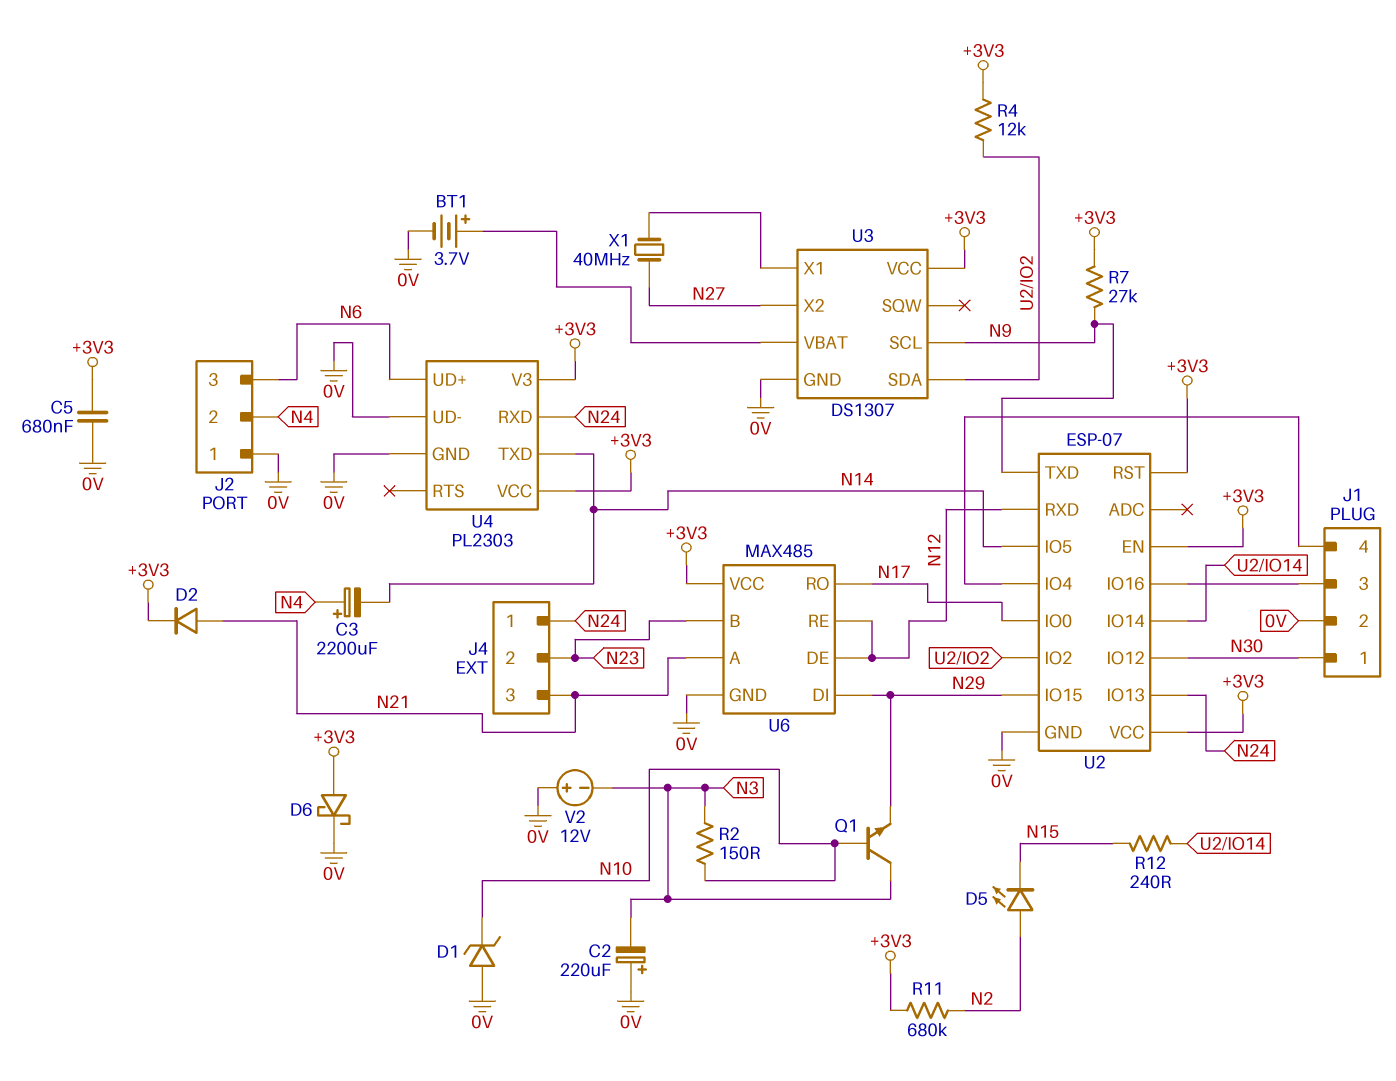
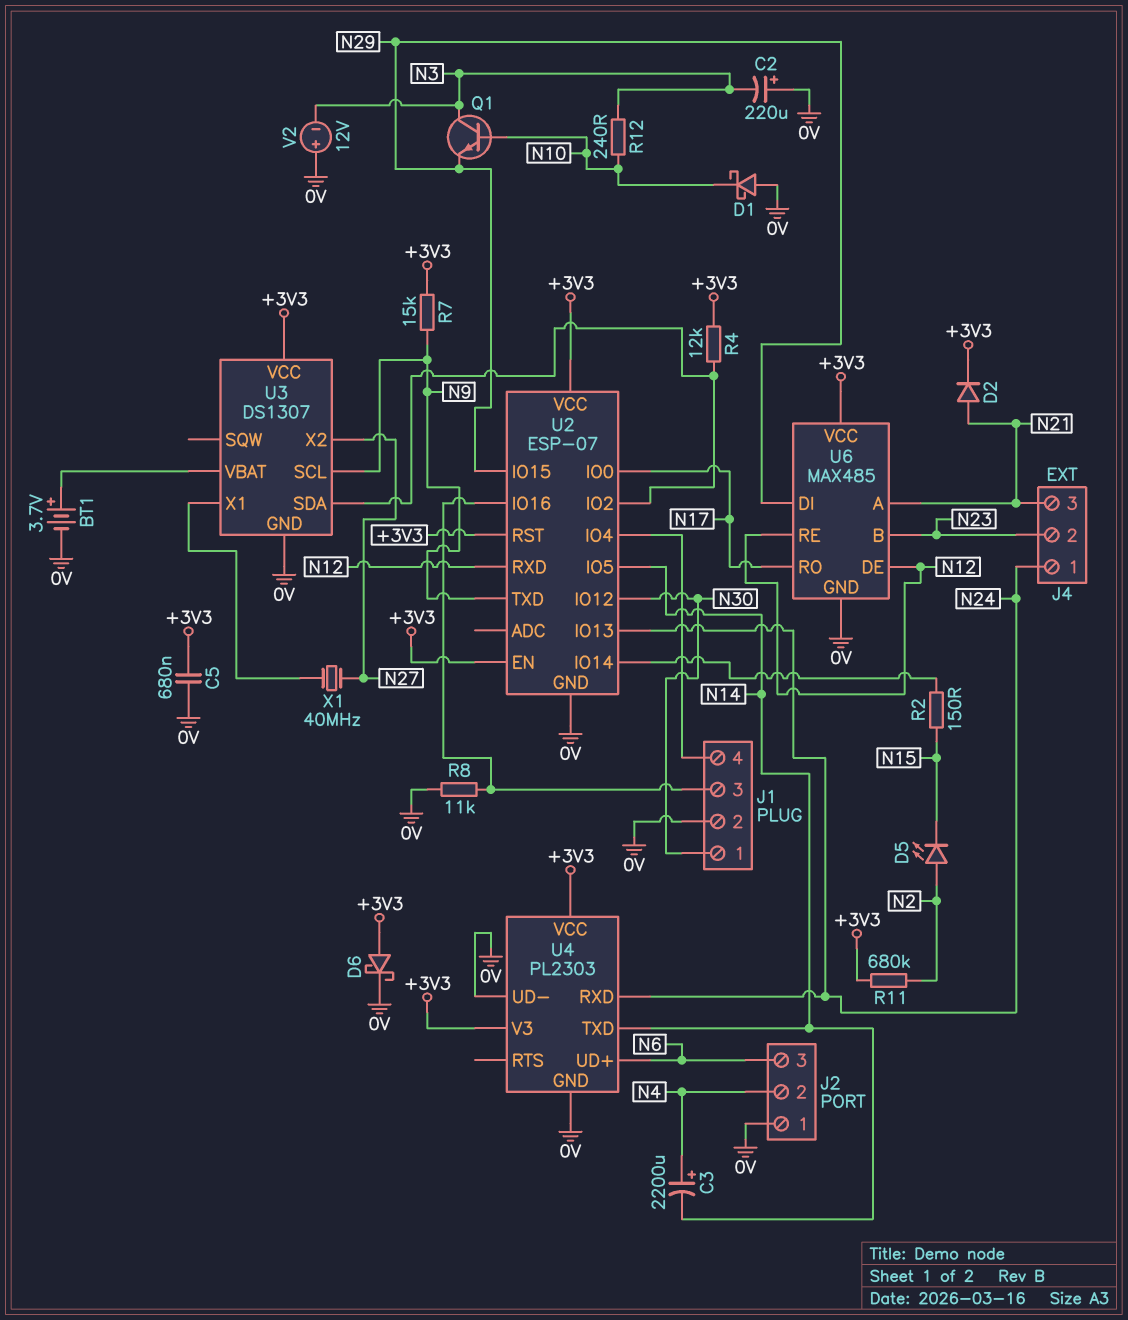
D1: zener (A 0V, K N10) -> schottky (A 0V, K N10)
R2: 150 (N3, N10) -> 150 (N15, U2/IO14)
R7: 27k (+3V3, N9) -> 15k (+3V3, N9)
R8: none -> 11k (0V, J1/3)
R12: 240 (N15, U2/IO14) -> 240 (N3, N10)

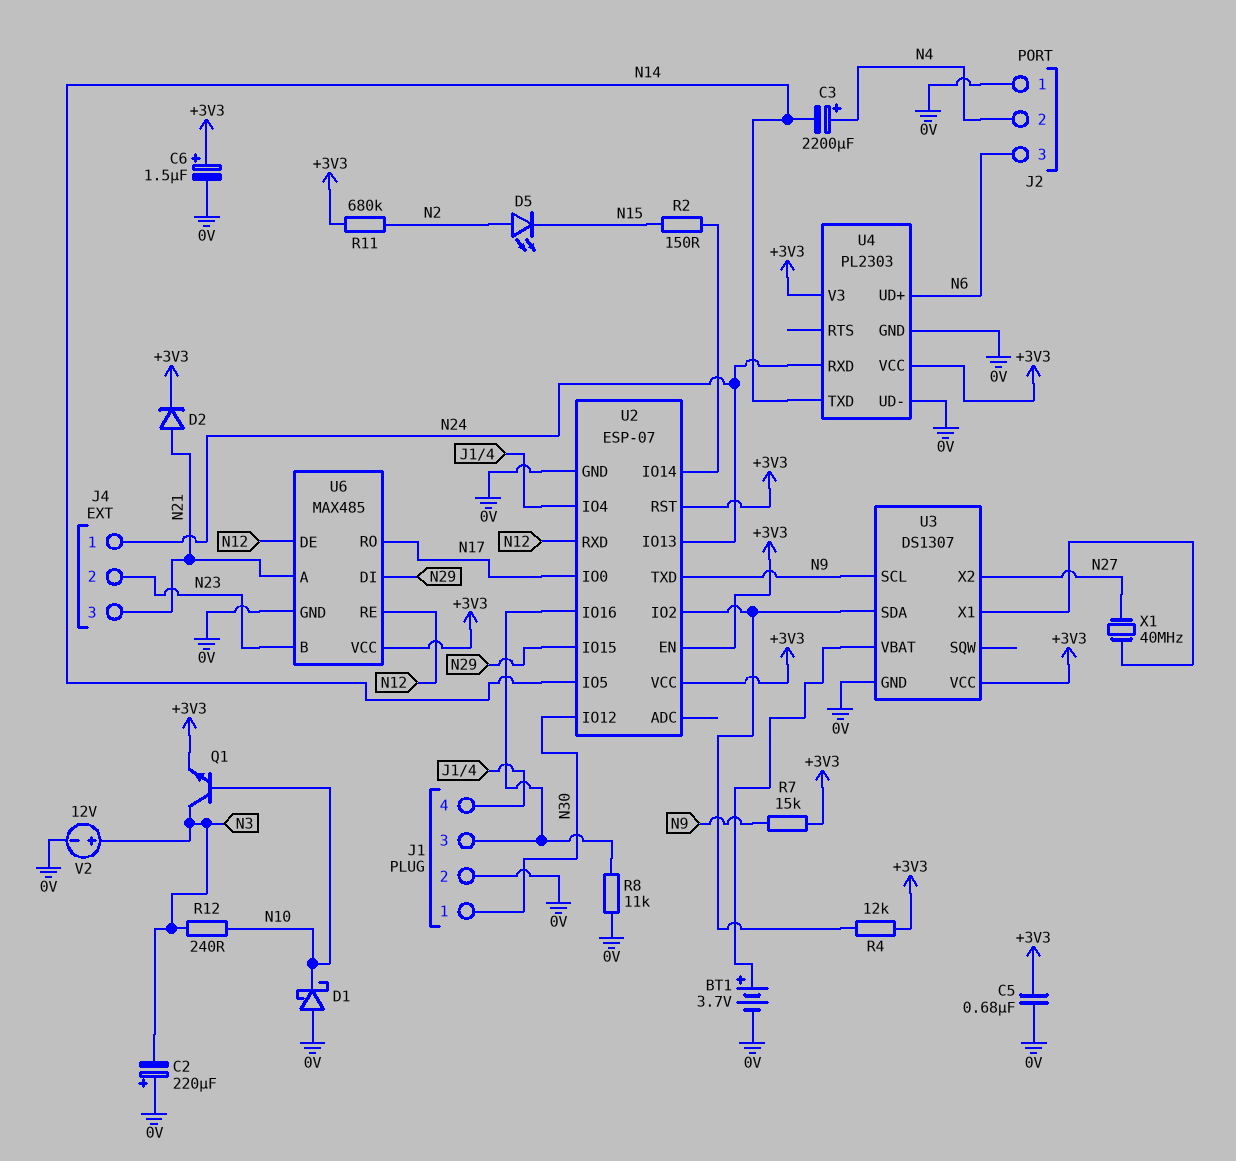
C6: none -> 1.5uF (plus +3V3, minus 0V)
D6: schottky (A +3V3, K 0V) -> none
Q1: NPN (B N10, C N3, E N29) -> NPN (B N10, C N3, E +3V3)
V2: 12V (plus 0V, minus N3) -> 12V (plus N3, minus 0V)

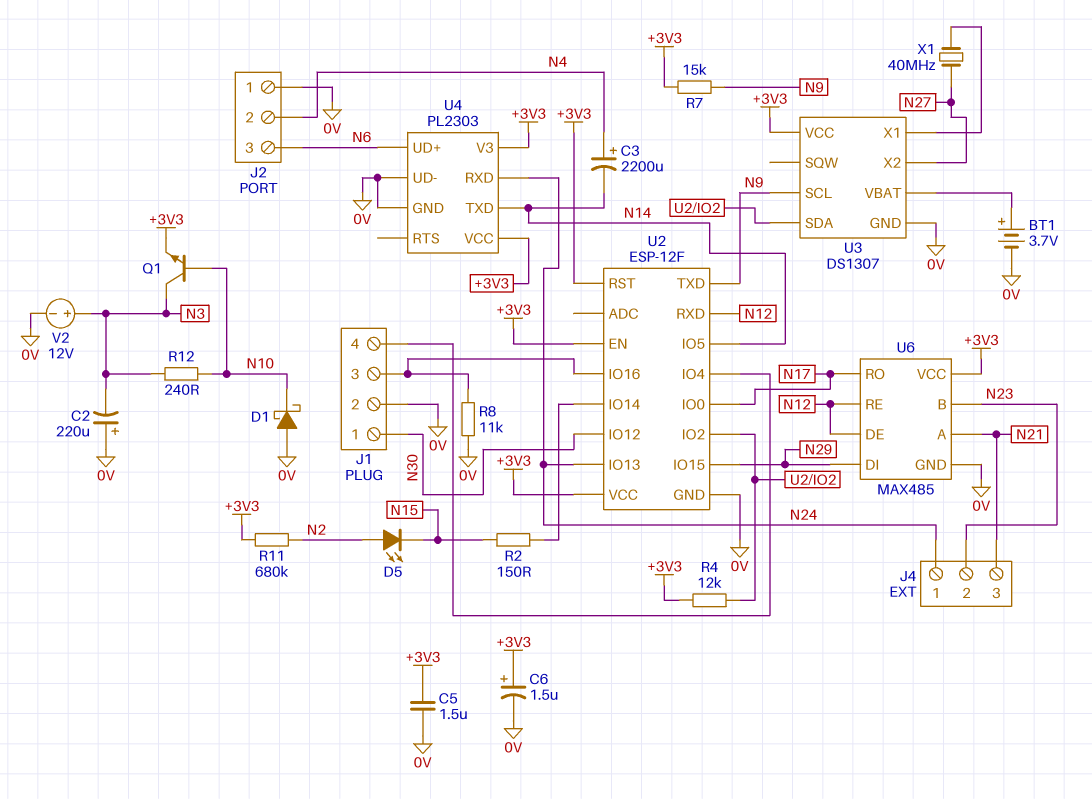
C5: 680nF (+3V3, 0V) -> 1.5uF (+3V3, 0V)
D2: diode (A N21, K +3V3) -> none
U2: ESP-07 -> ESP-12F

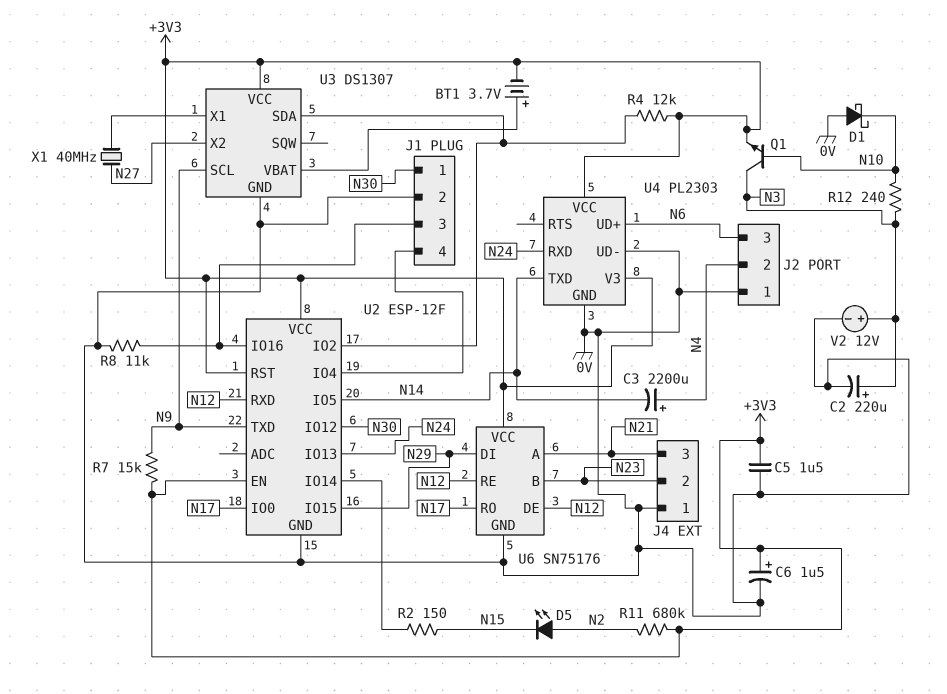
BT1: 3.7V (plus U3/VBAT, minus 0V) -> 3.7V (plus U3/VBAT, minus +3V3)
C2: 220uF (plus 0V, minus N3) -> 220uF (plus N3, minus 0V)
J4 pin 1: N24 -> 0V
U6: MAX485 -> SN75176

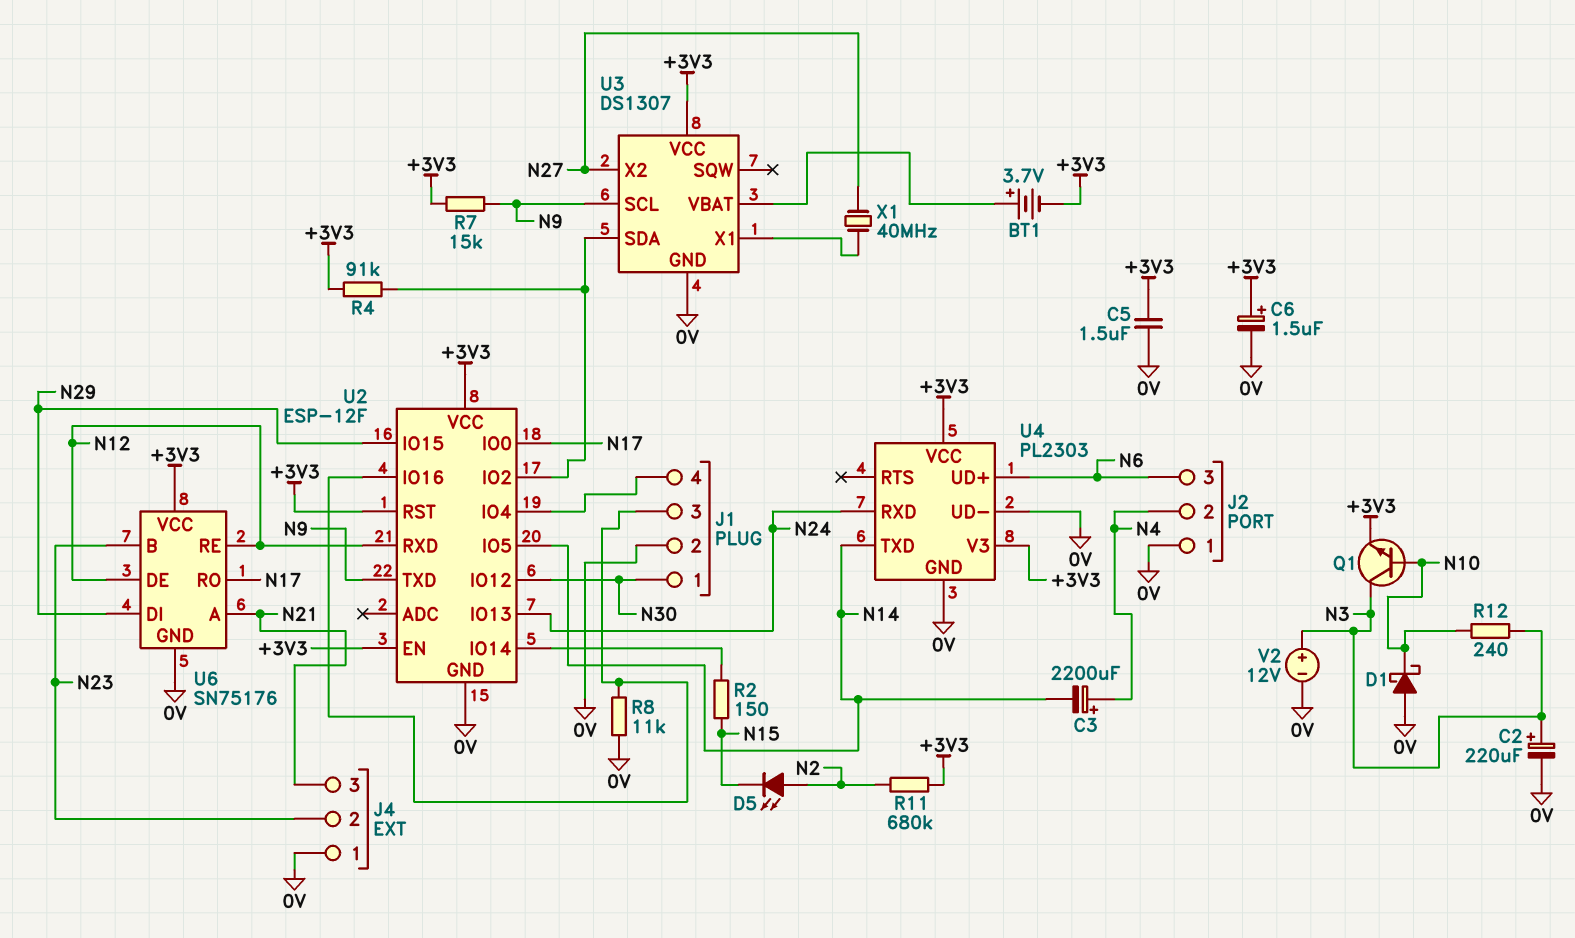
R4: 12k (+3V3, U2/IO2) -> 91k (+3V3, U2/IO2)

